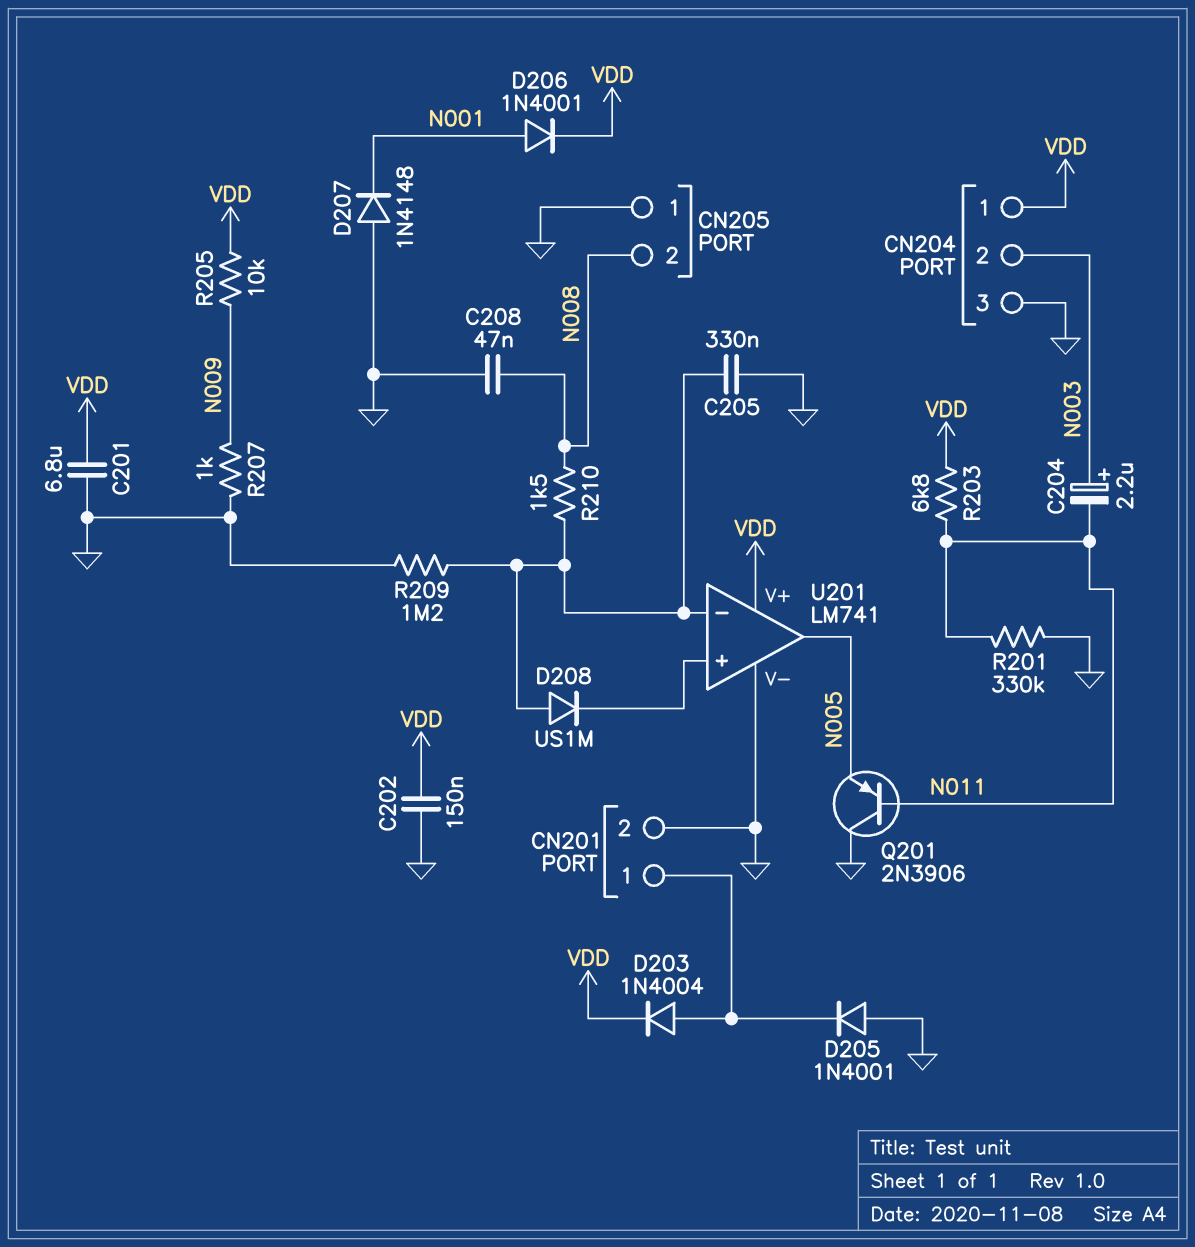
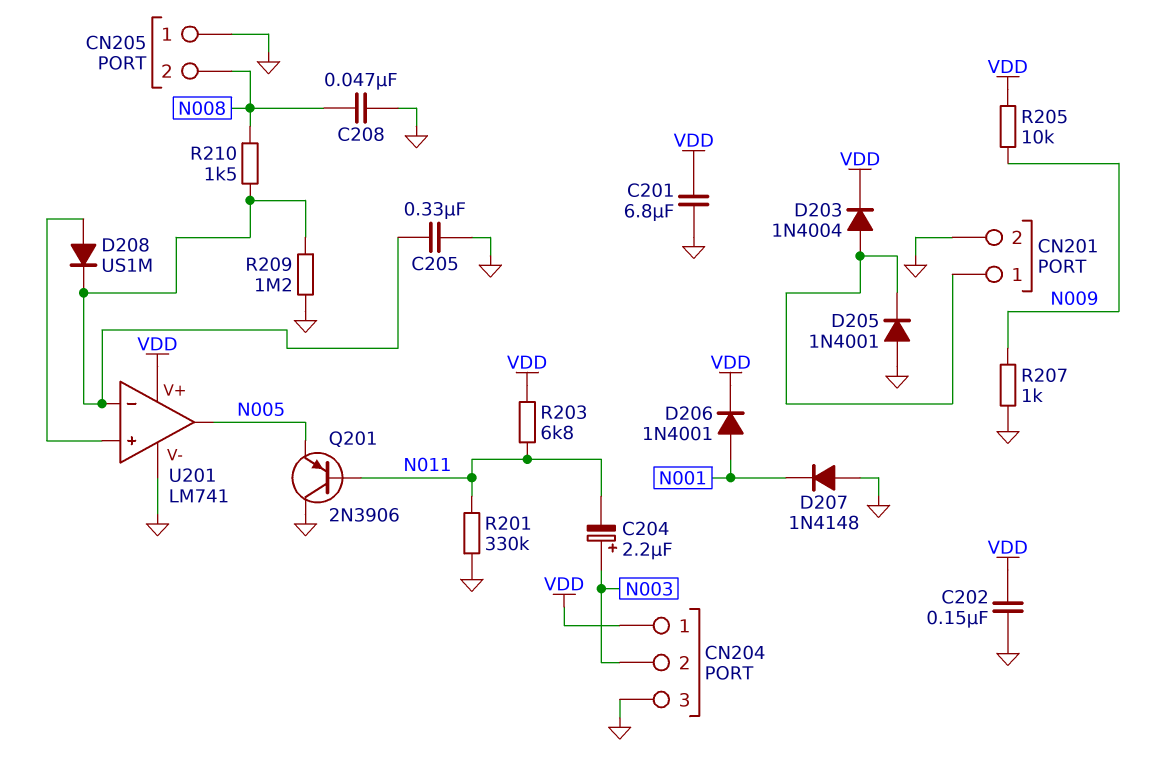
D208: diode US1M (A U201/in-, K U201/in+) -> diode US1M (A U201/in+, K U201/in-)

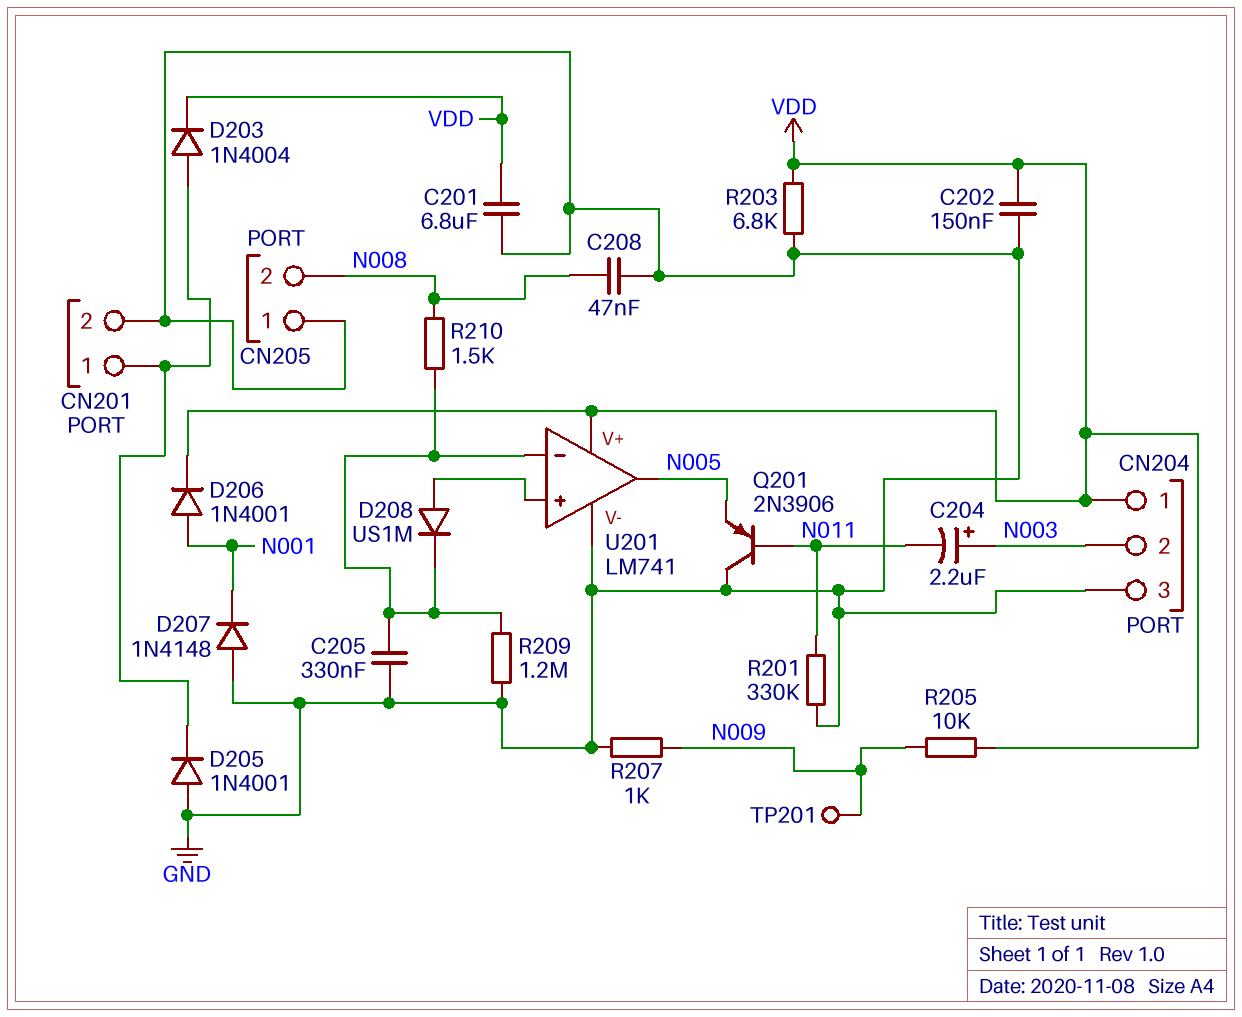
R203: 6.8k (N011, VDD) -> 6.8k (GND, VDD)
TP201: none -> test point (N009)

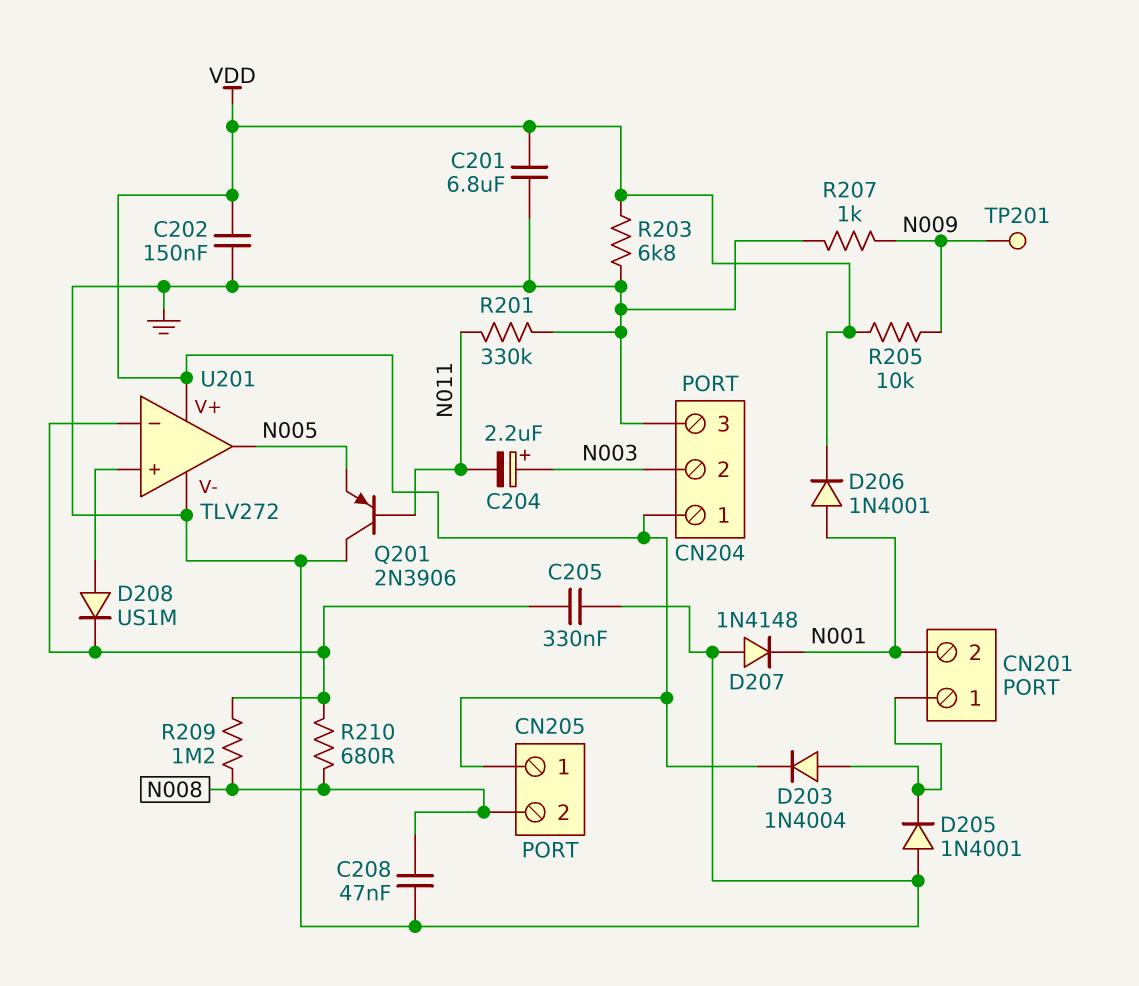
CN201 pin 2: GND -> N001
CN205 pin 1: GND -> VDD
R209: 1.2M (GND, U201/in-) -> 1.2M (N008, U201/in-)
R210: 1.5k (N008, U201/in-) -> 680 (N008, U201/in-)
U201: LM741 -> TLV272

